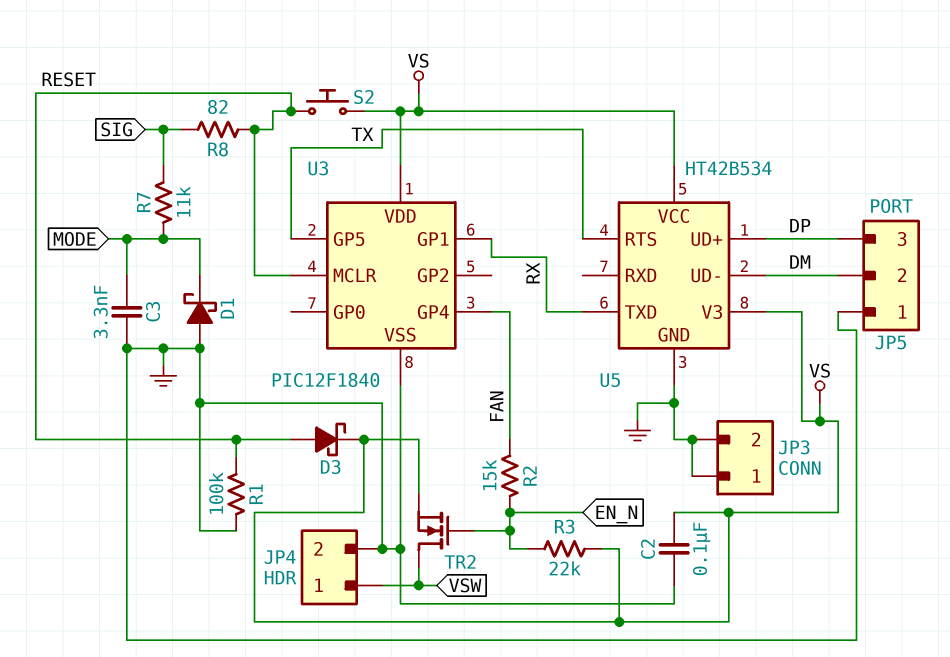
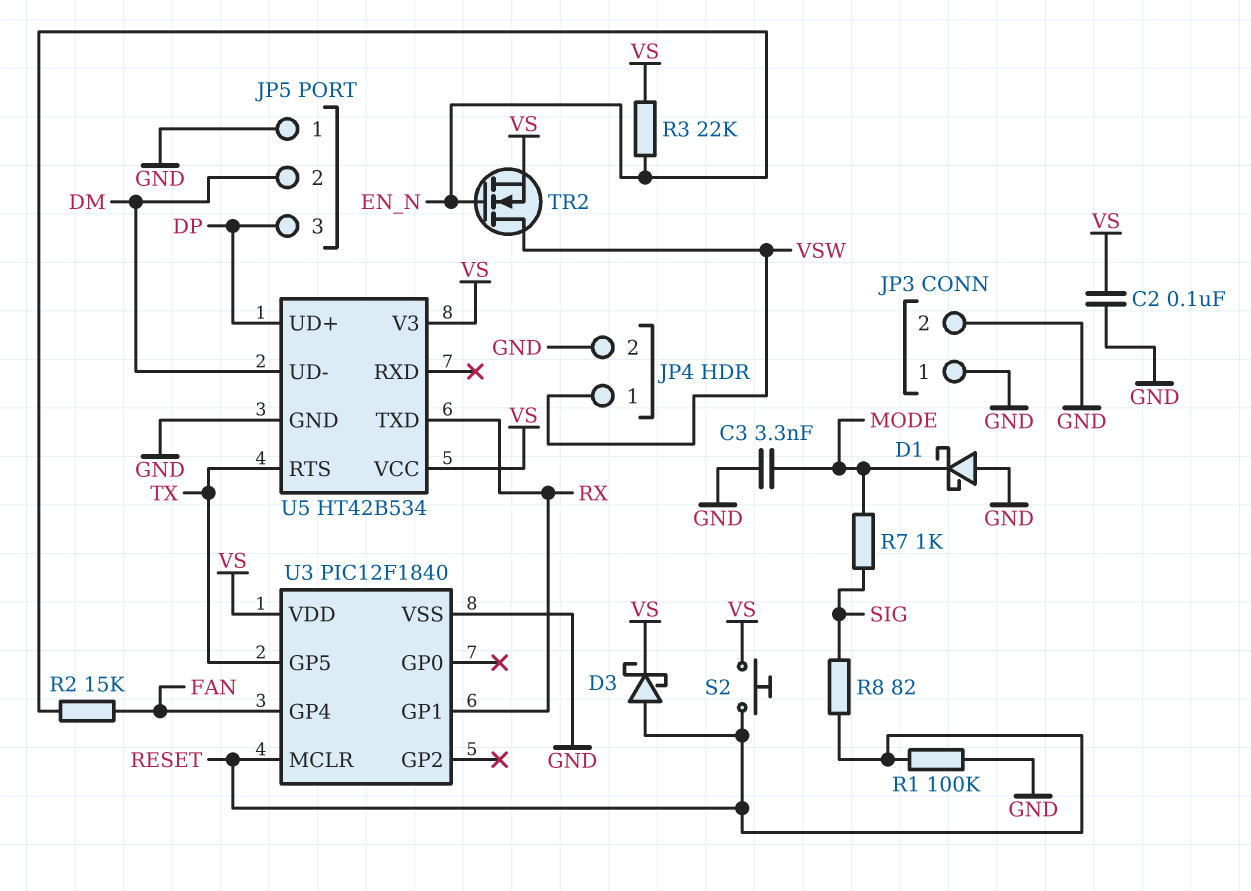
R7: 11k (MODE, SIG) -> 1k (MODE, SIG)

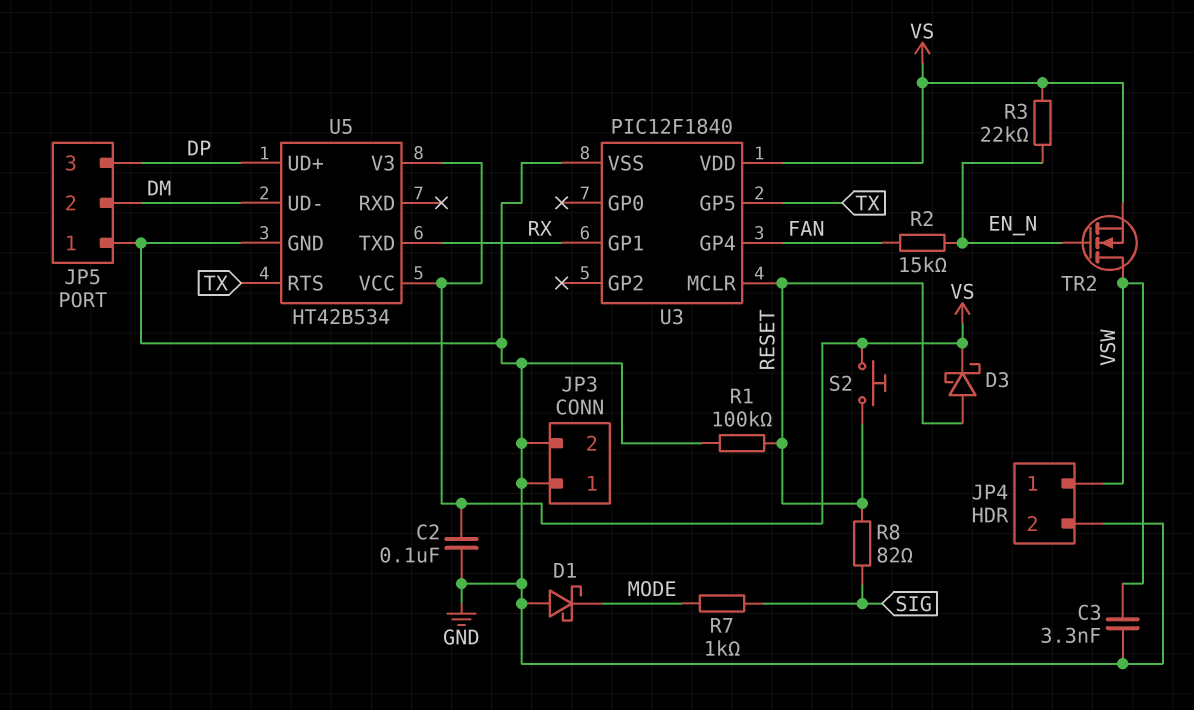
C3: 3.3nF (GND, MODE) -> 3.3nF (GND, VSW)

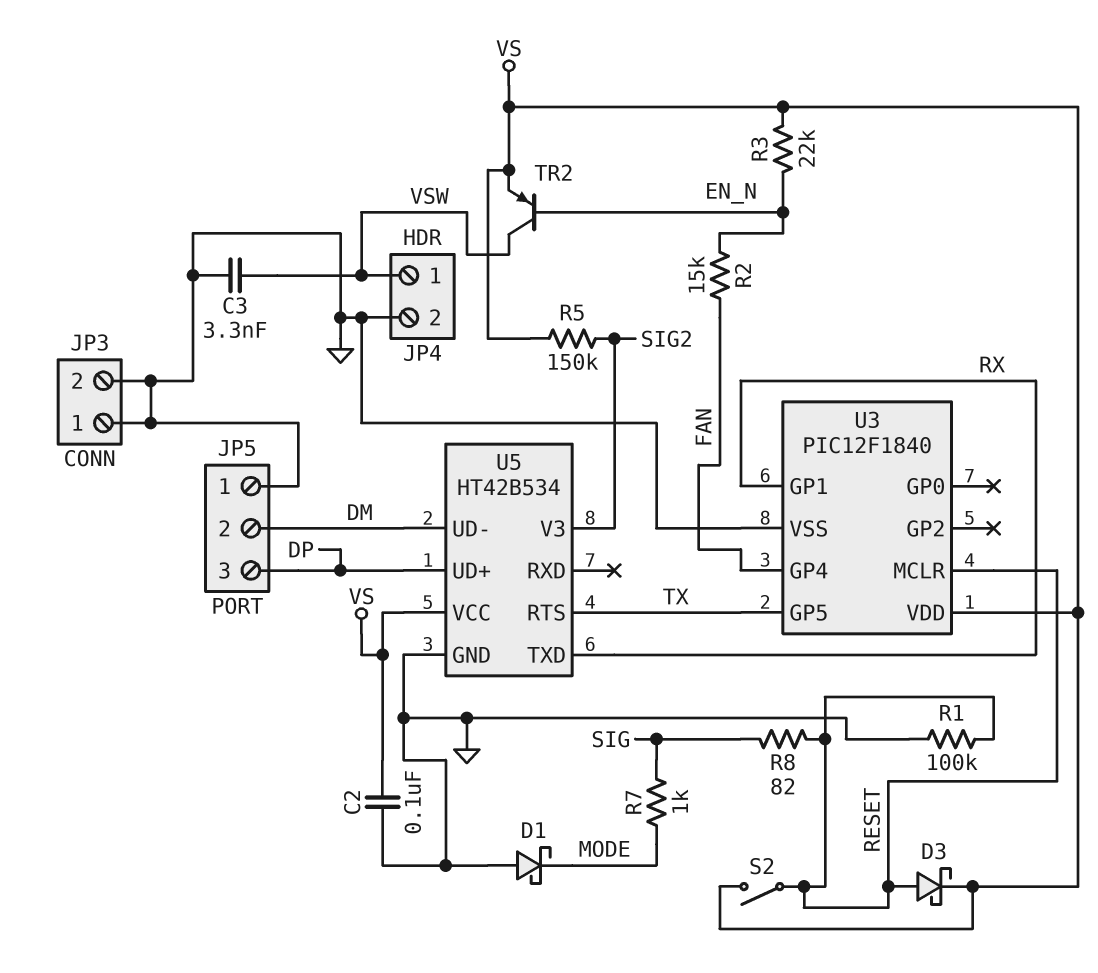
R5: none -> 150k (SIG2, VS)
S2: button (RESET, VS) -> switch (RESET, VS)
TR2: NMOS (G EN_N, D VSW, S VS) -> PNP (B EN_N, C VSW, E VS)
U5 pin V3: VS -> SIG2

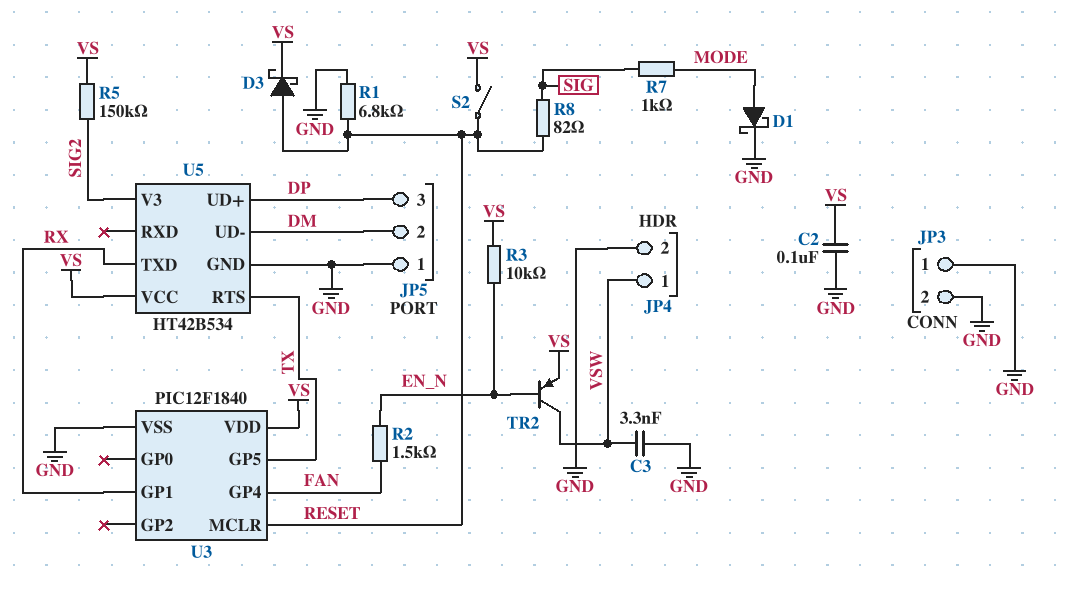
D1: schottky (A GND, K MODE) -> schottky (A MODE, K GND)
R1: 100k (GND, RESET) -> 6.8k (GND, RESET)
R2: 15k (EN_N, FAN) -> 1.5k (EN_N, FAN)
R3: 22k (EN_N, VS) -> 10k (EN_N, VS)

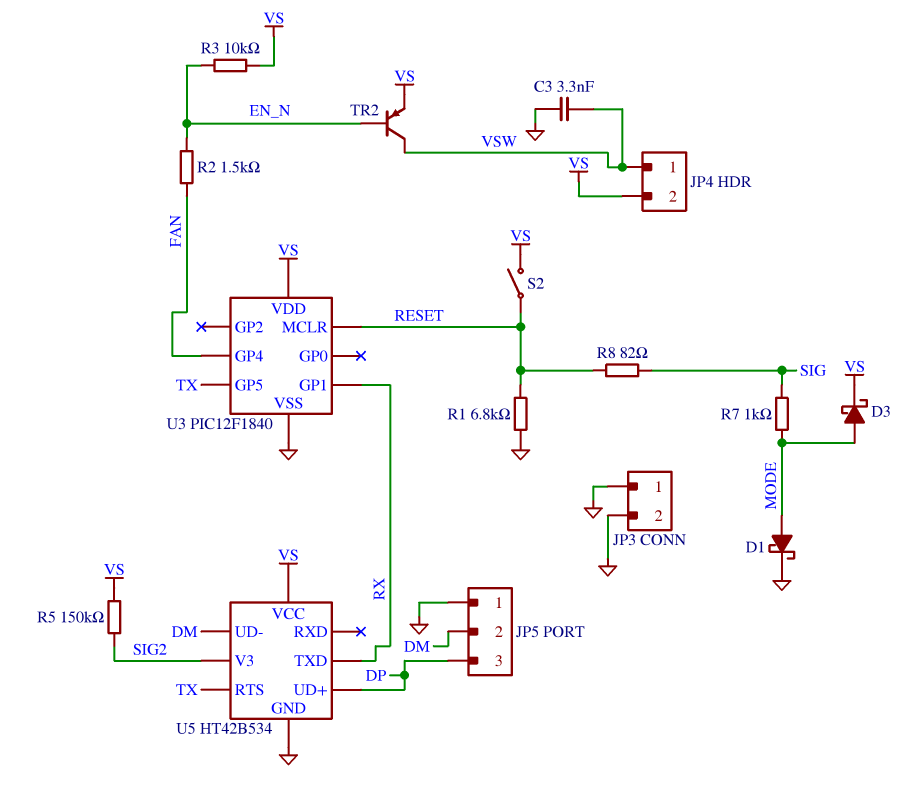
C2: 100nF (GND, VS) -> none
D3: schottky (A RESET, K VS) -> schottky (A MODE, K VS)
JP4 pin 2: GND -> VS

